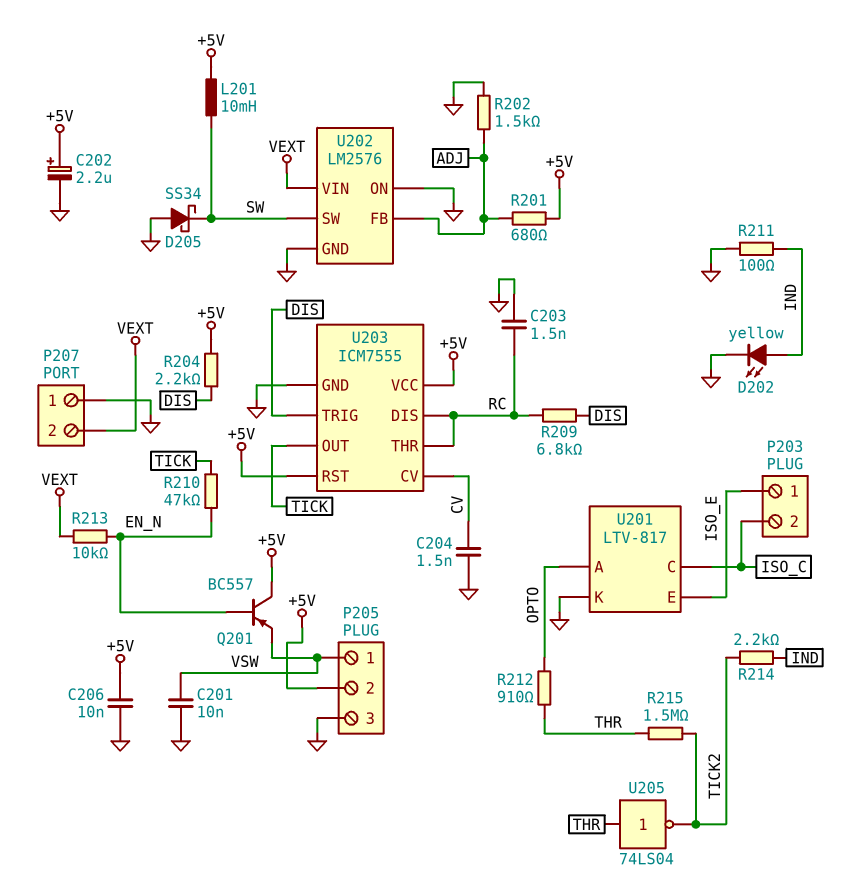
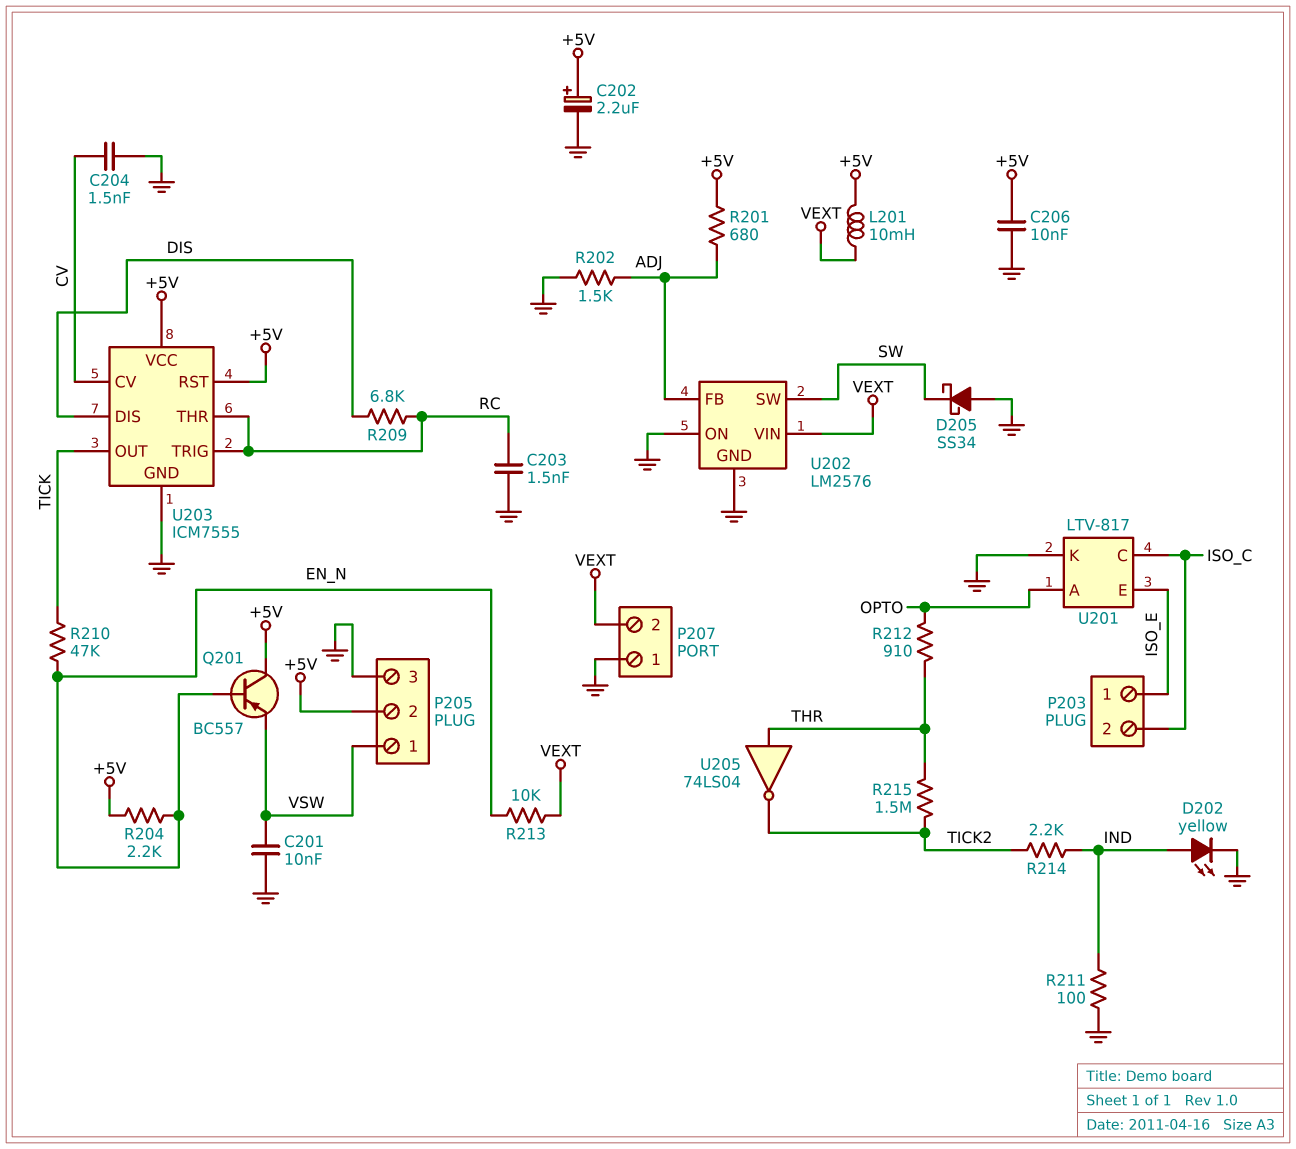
L201: 10mH (+5V, SW) -> 10mH (+5V, VEXT)
R204: 2.2k (+5V, DIS) -> 2.2k (+5V, EN_N)
U203 pin DIS: RC -> DIS
U203 pin TRIG: DIS -> RC

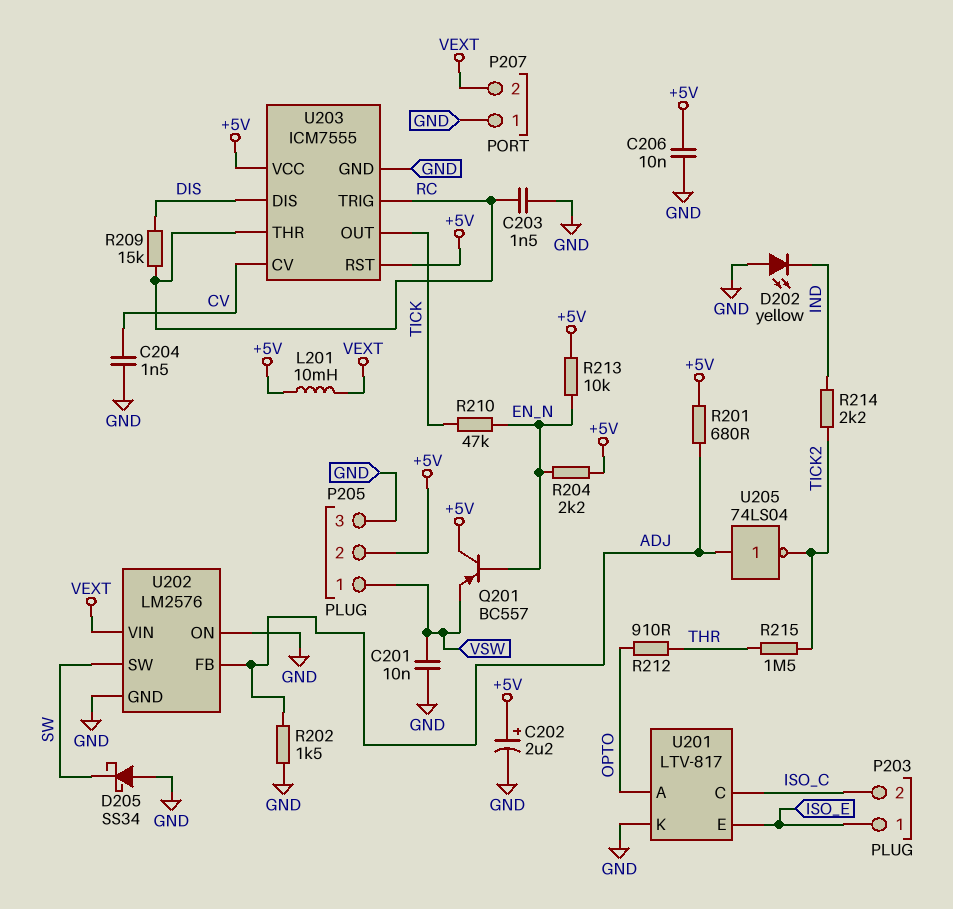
D202: LED yellow (A IND, K GND) -> LED yellow (A GND, K IND)
R209: 6.8k (DIS, RC) -> 15k (DIS, RC)
R211: 100 (GND, IND) -> none
R213: 10k (EN_N, VEXT) -> 10k (+5V, EN_N)
U205: NOT 74LS04 (in THR, out TICK2) -> NOT 74LS04 (in ADJ, out TICK2)

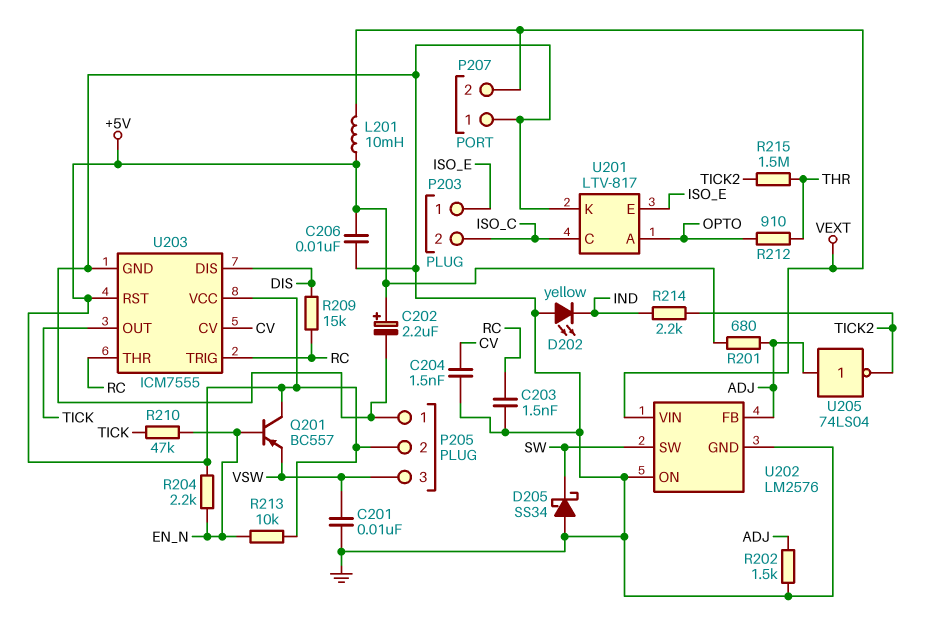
P205 pin 1: VSW -> GND
P205 pin 3: GND -> VSW

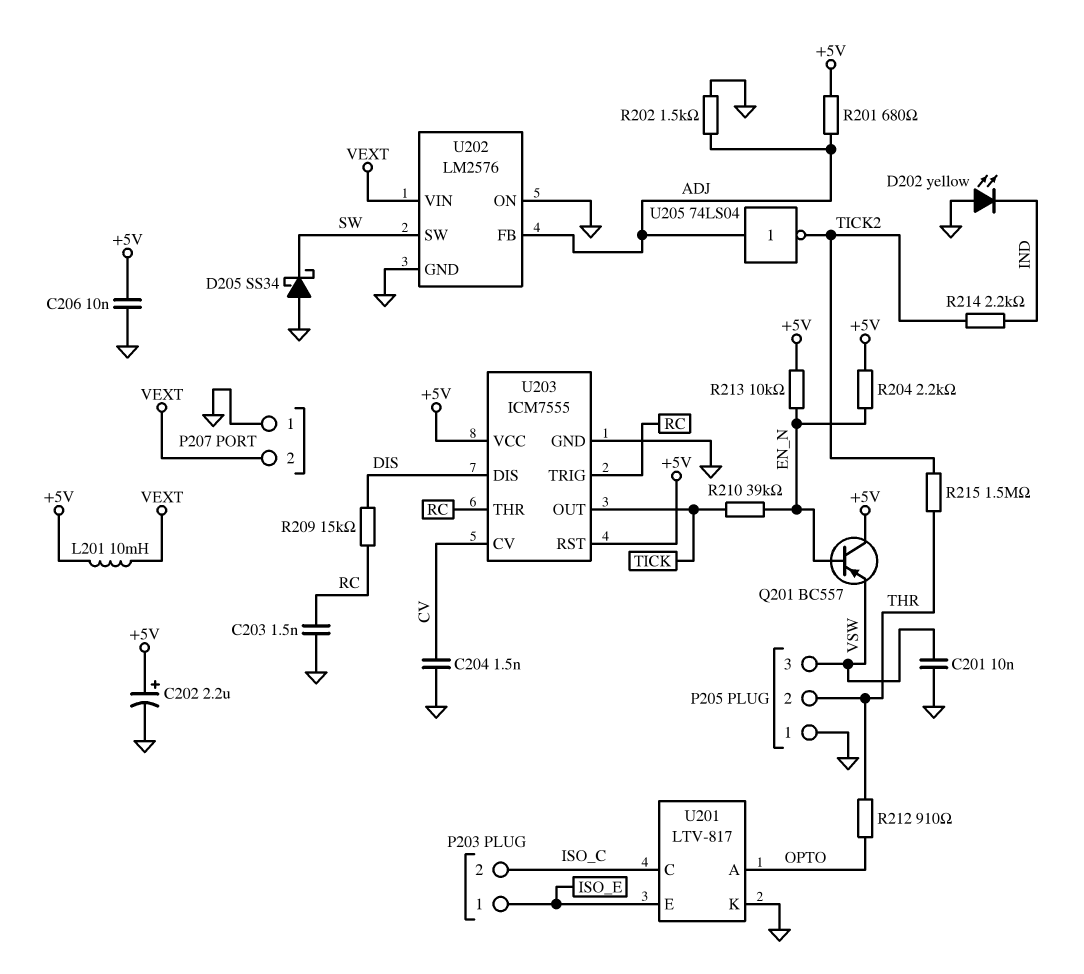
P205 pin 2: +5V -> THR
R210: 47k (EN_N, TICK) -> 39k (EN_N, TICK)

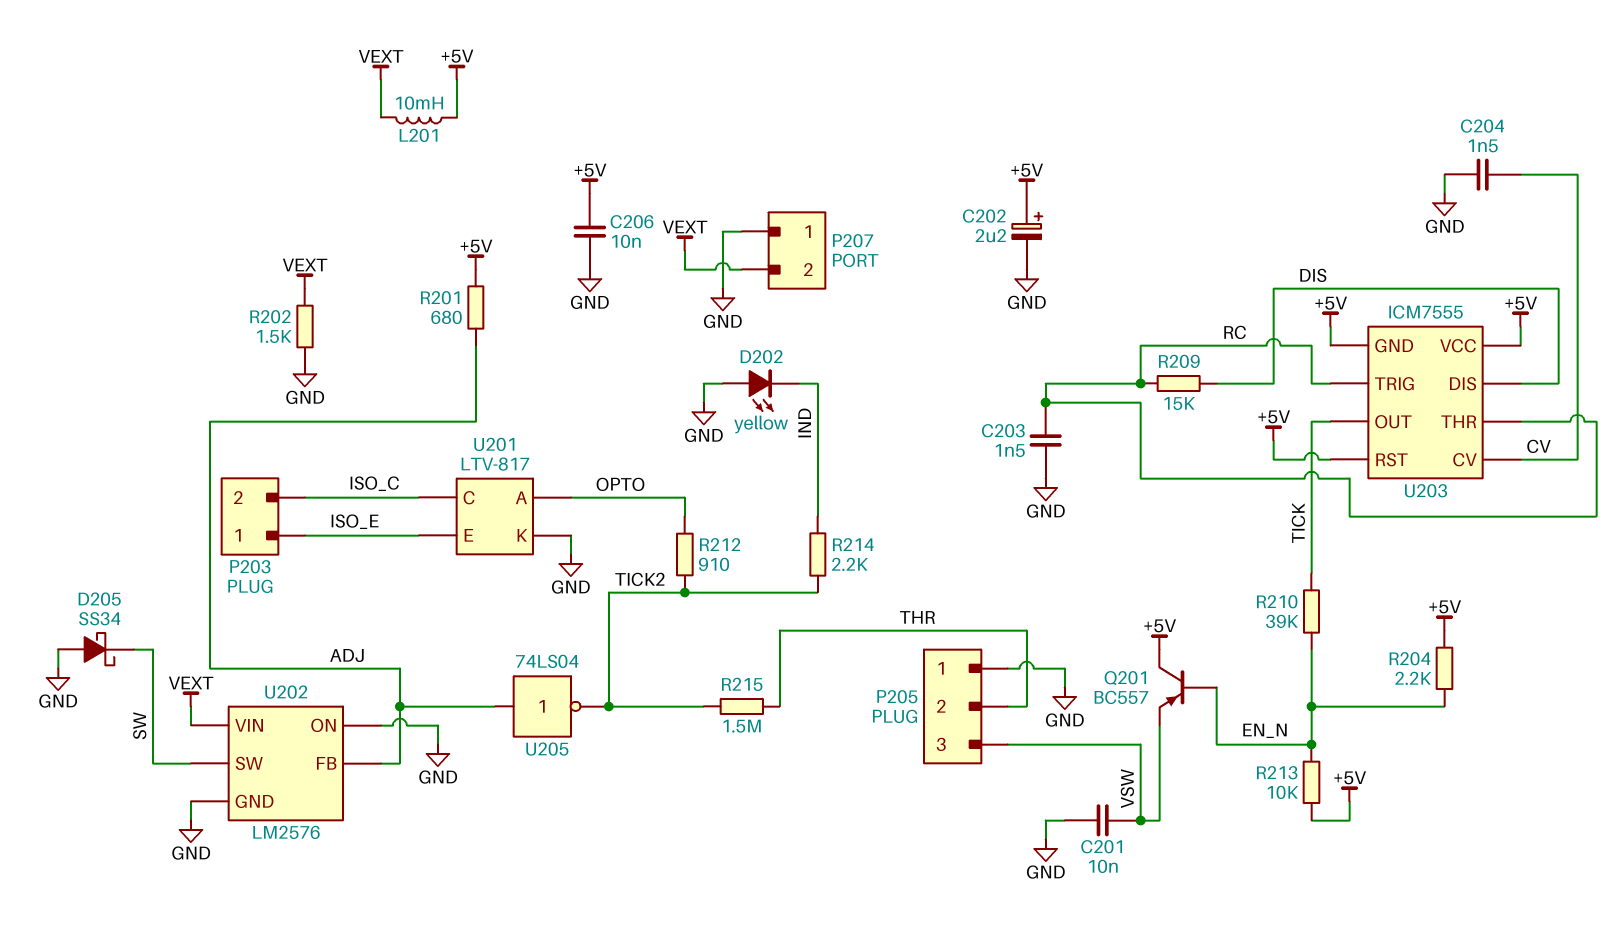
R202: 1.5k (ADJ, GND) -> 1.5k (GND, VEXT)
R212: 910 (OPTO, THR) -> 910 (OPTO, TICK2)
U203 pin GND: GND -> +5V

